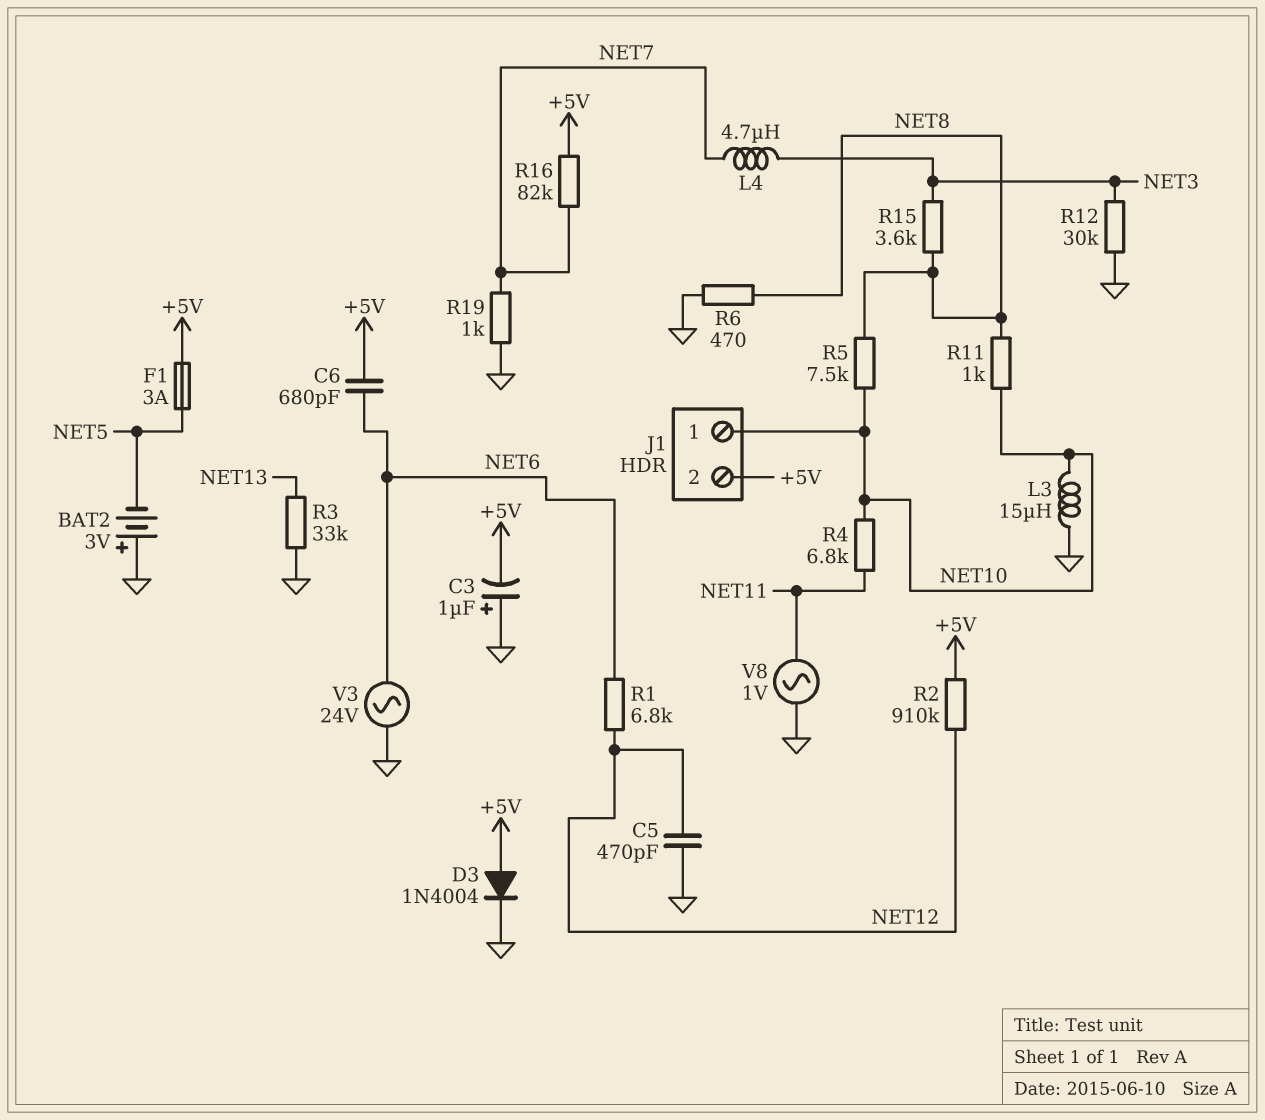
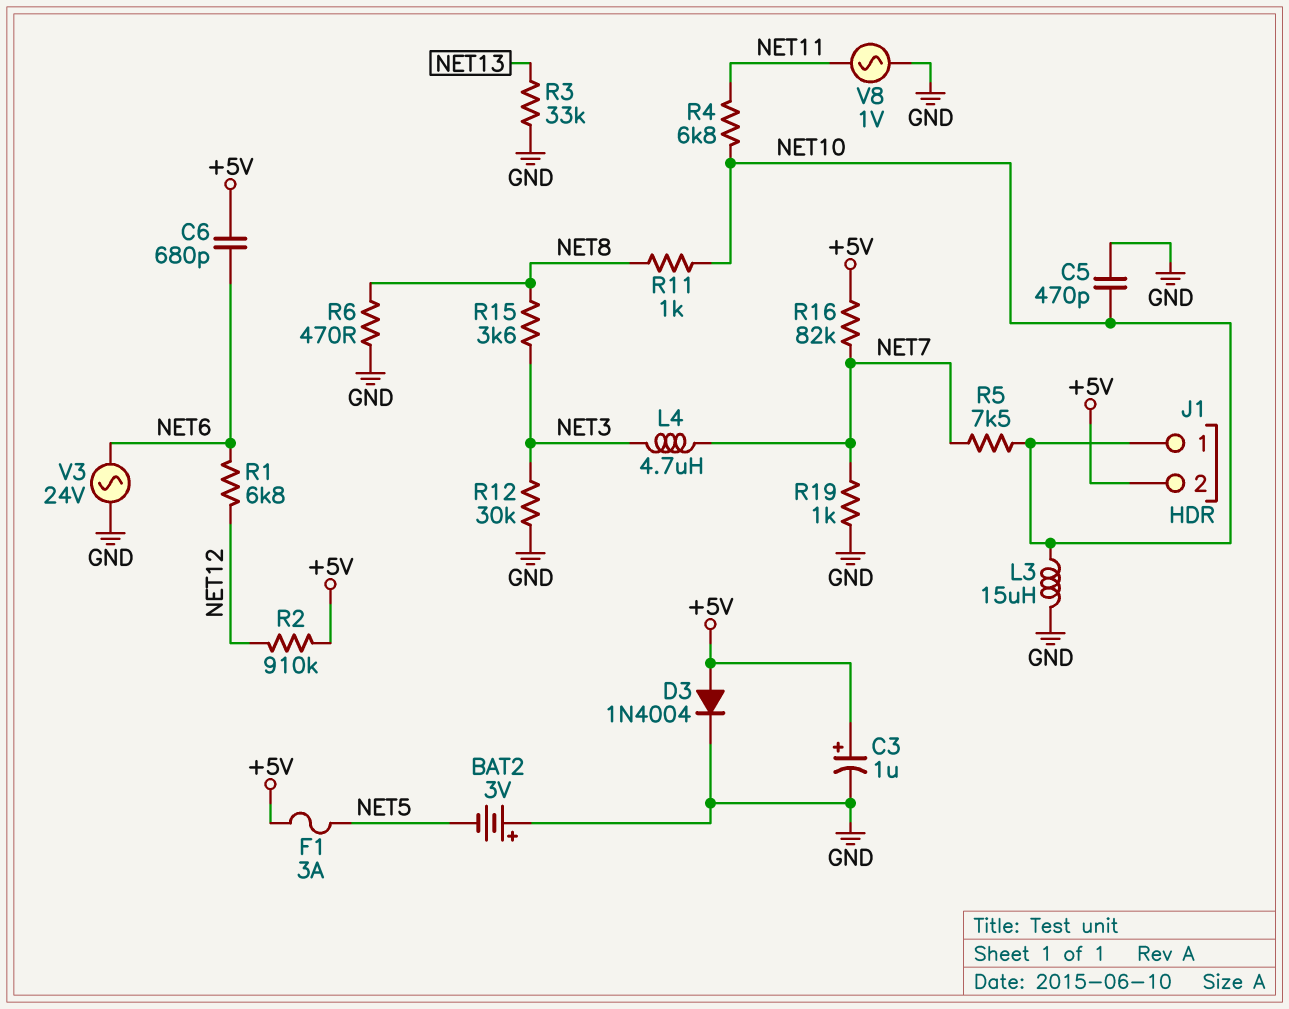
C3: 1uF (plus GND, minus +5V) -> 1uF (plus +5V, minus GND)
C5: 470pF (GND, NET12) -> 470pF (GND, NET10)
R5: 7.5k (NET8, NET10) -> 7.5k (NET7, NET10)

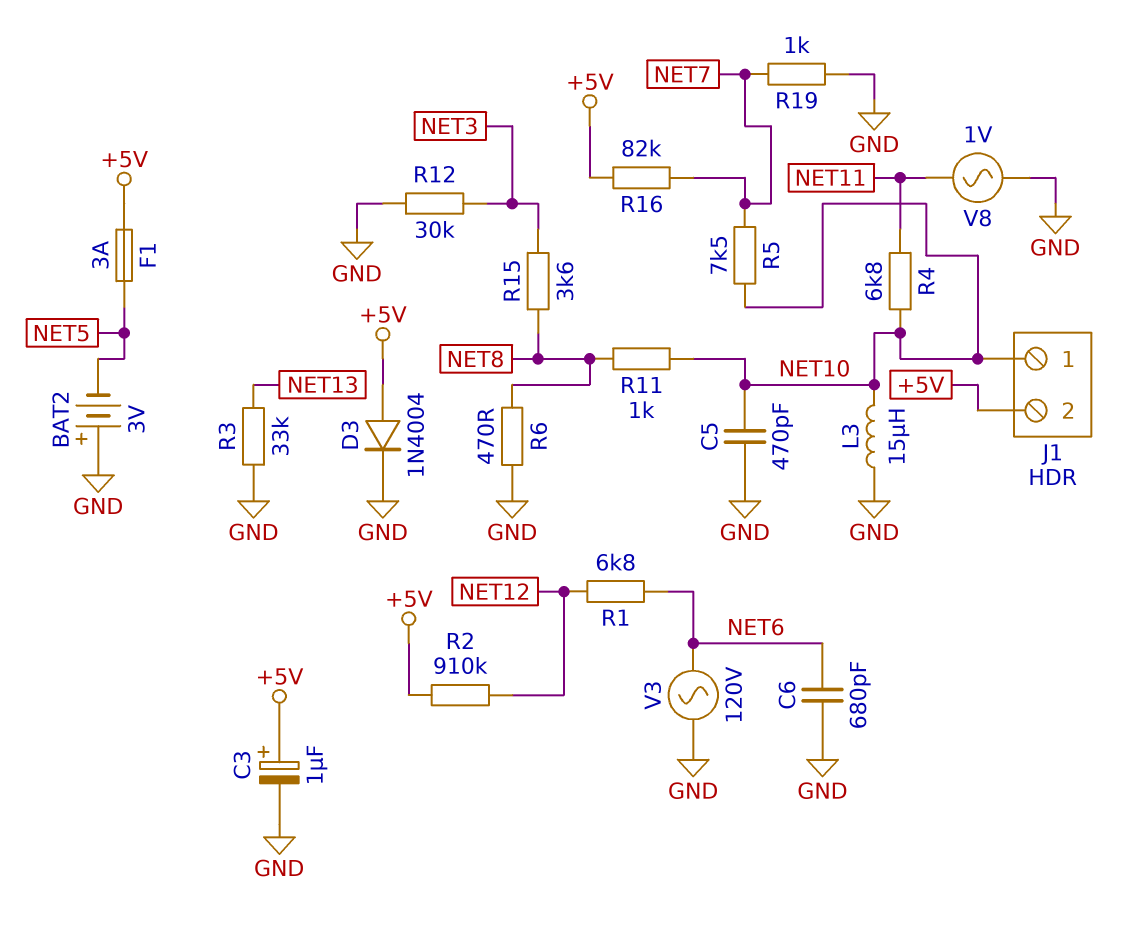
C6: 680pF (+5V, NET6) -> 680pF (GND, NET6)
L4: 4.7uH (NET3, NET7) -> none
V3: AC 24V (GND, NET6) -> AC 120V (GND, NET6)

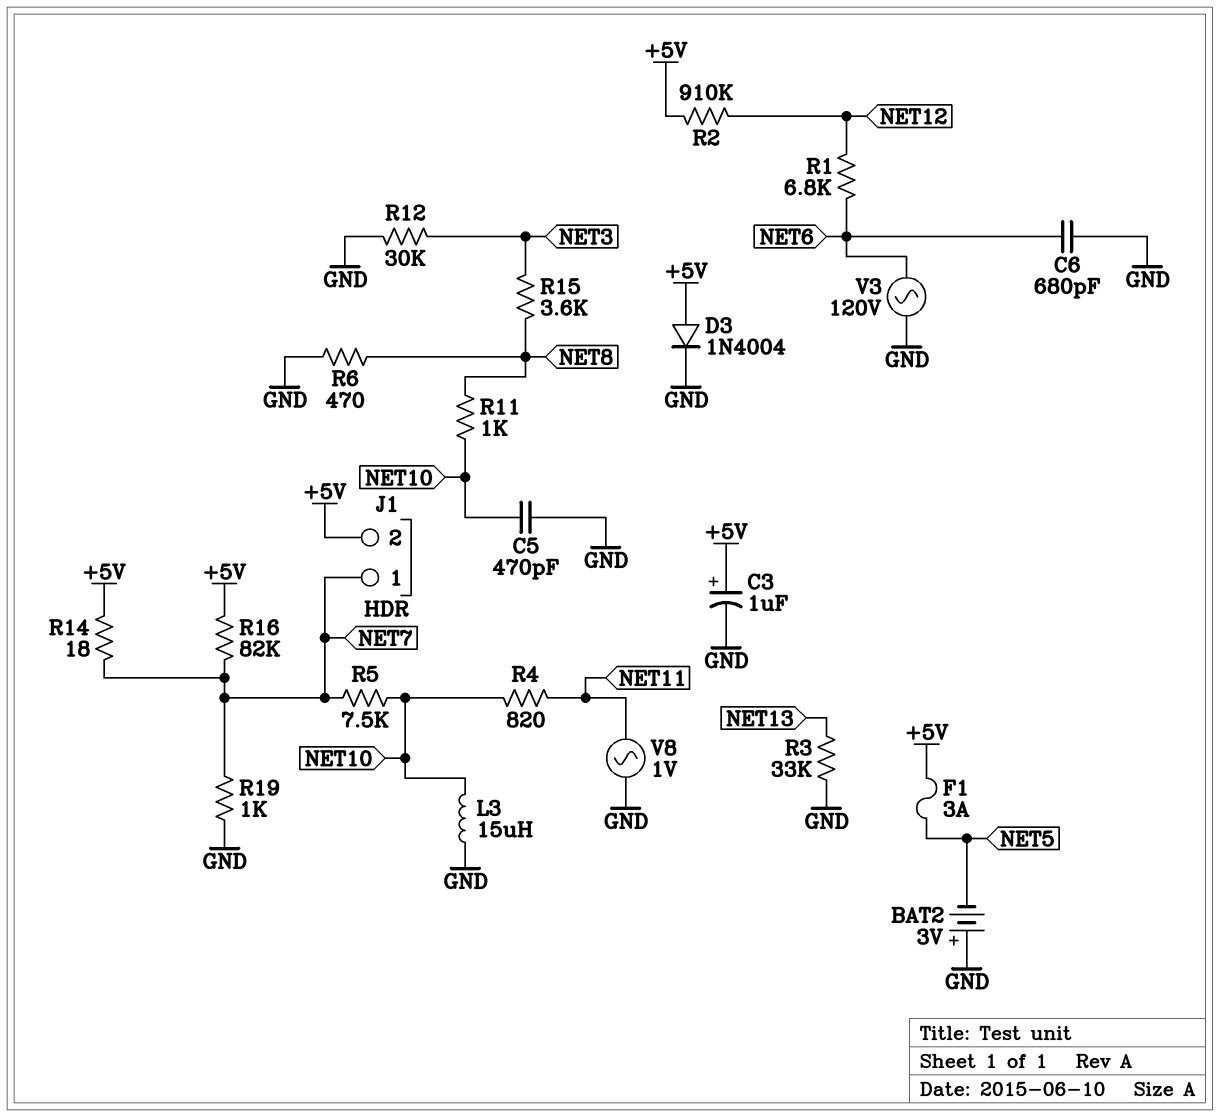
J1 pin 1: NET10 -> NET7
R4: 6.8k (NET10, NET11) -> 820 (NET10, NET11)
R14: none -> 18 (+5V, NET7)

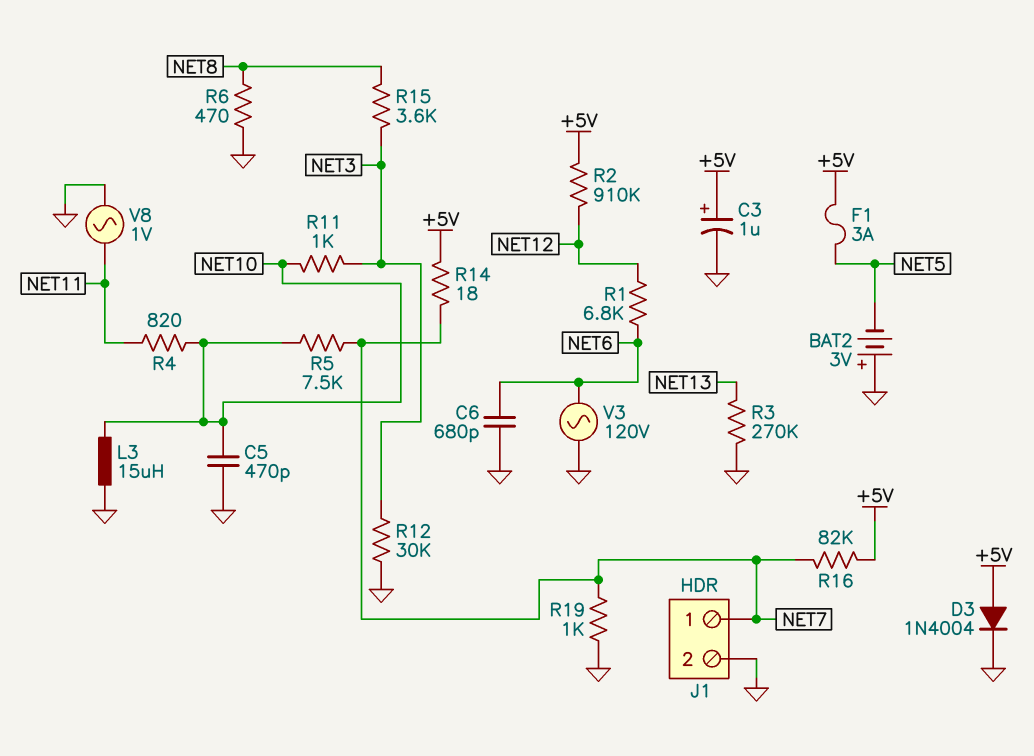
J1 pin 2: +5V -> GND
R3: 33k (GND, NET13) -> 270k (GND, NET13)
R11: 1k (NET8, NET10) -> 1k (NET3, NET10)

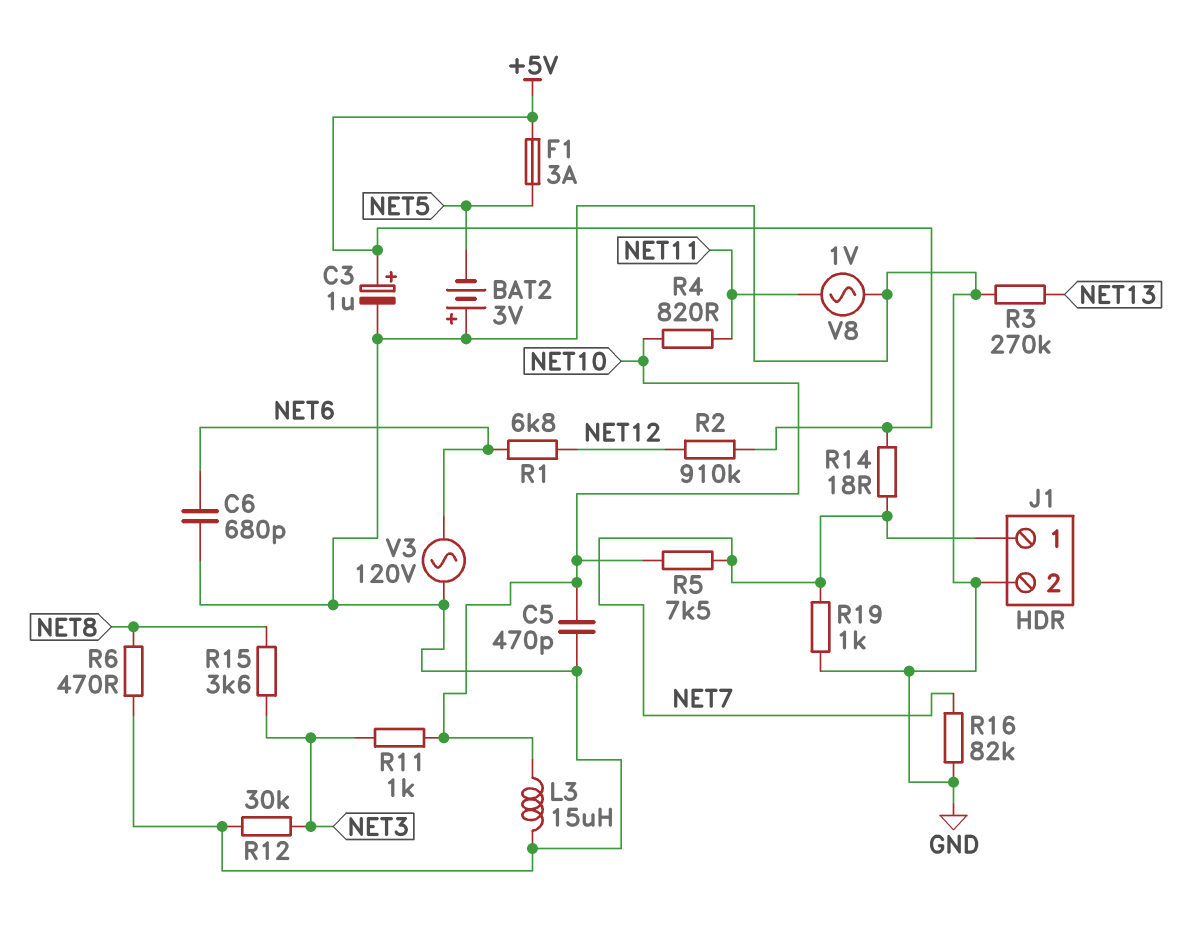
D3: diode 1N4004 (A +5V, K GND) -> none
R16: 82k (+5V, NET7) -> 82k (GND, NET7)

